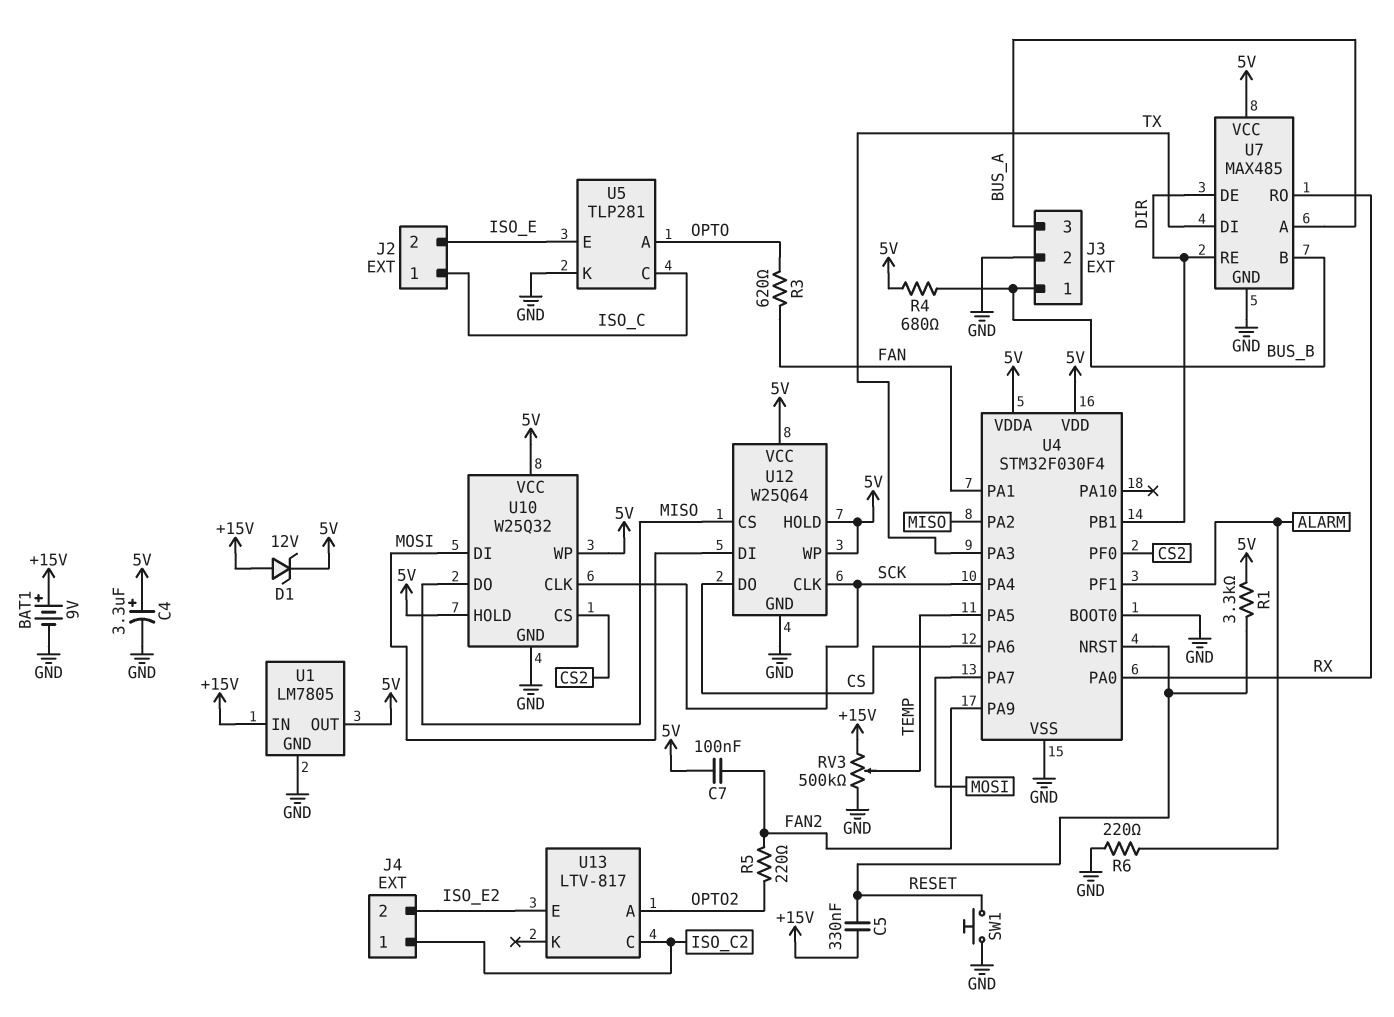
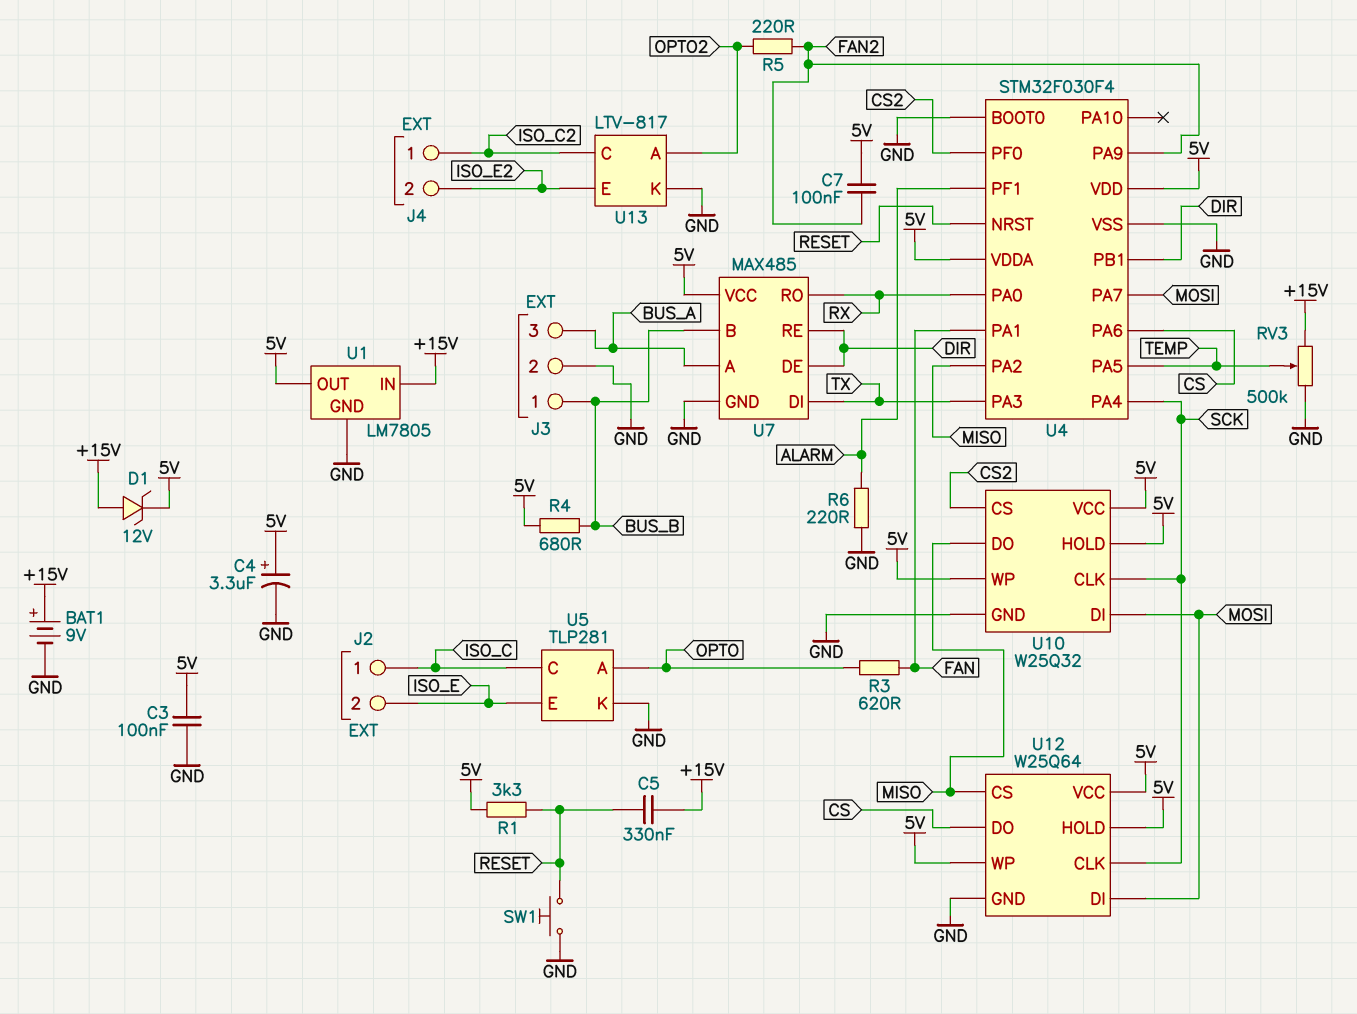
C3: none -> 100nF (5V, GND)
U13 pin K: none -> GND

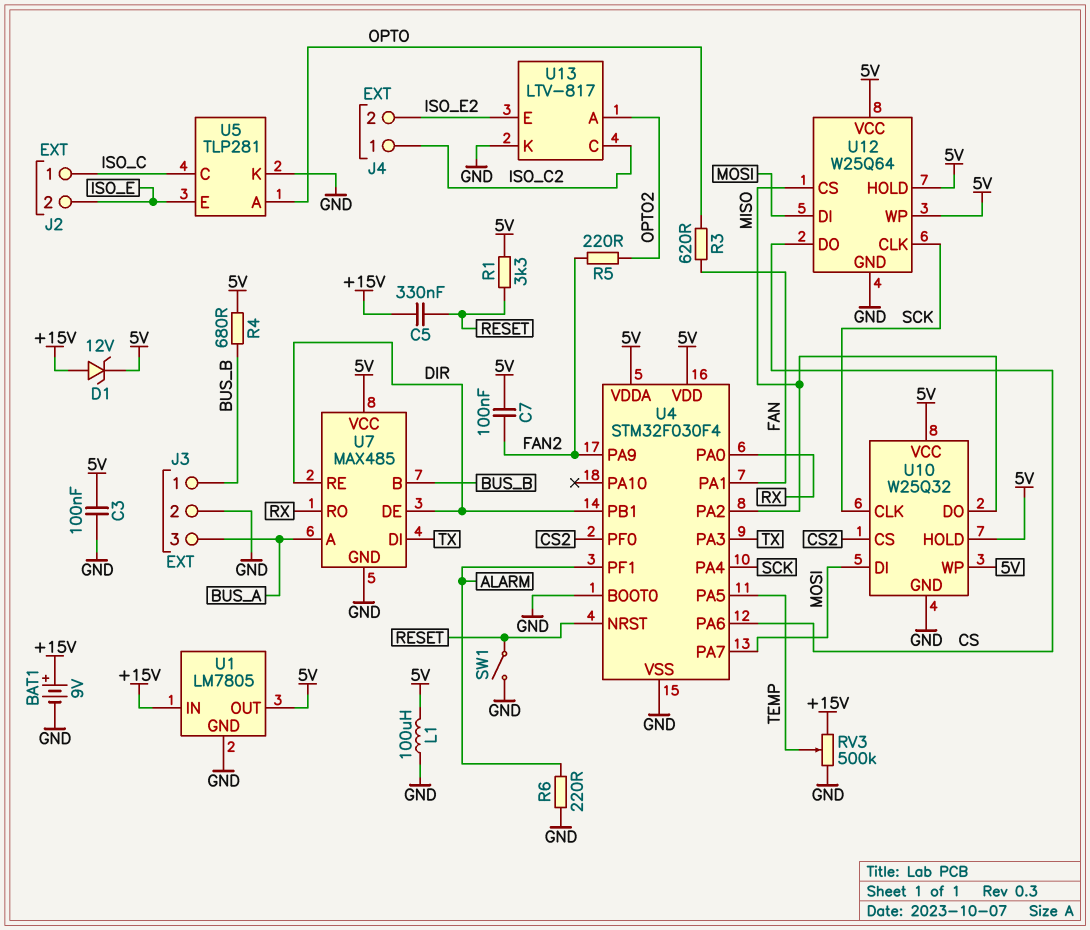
C4: 3.3uF (plus 5V, minus GND) -> none
L1: none -> 100uH (5V, GND)
SW1: button (GND, RESET) -> switch (GND, RESET)

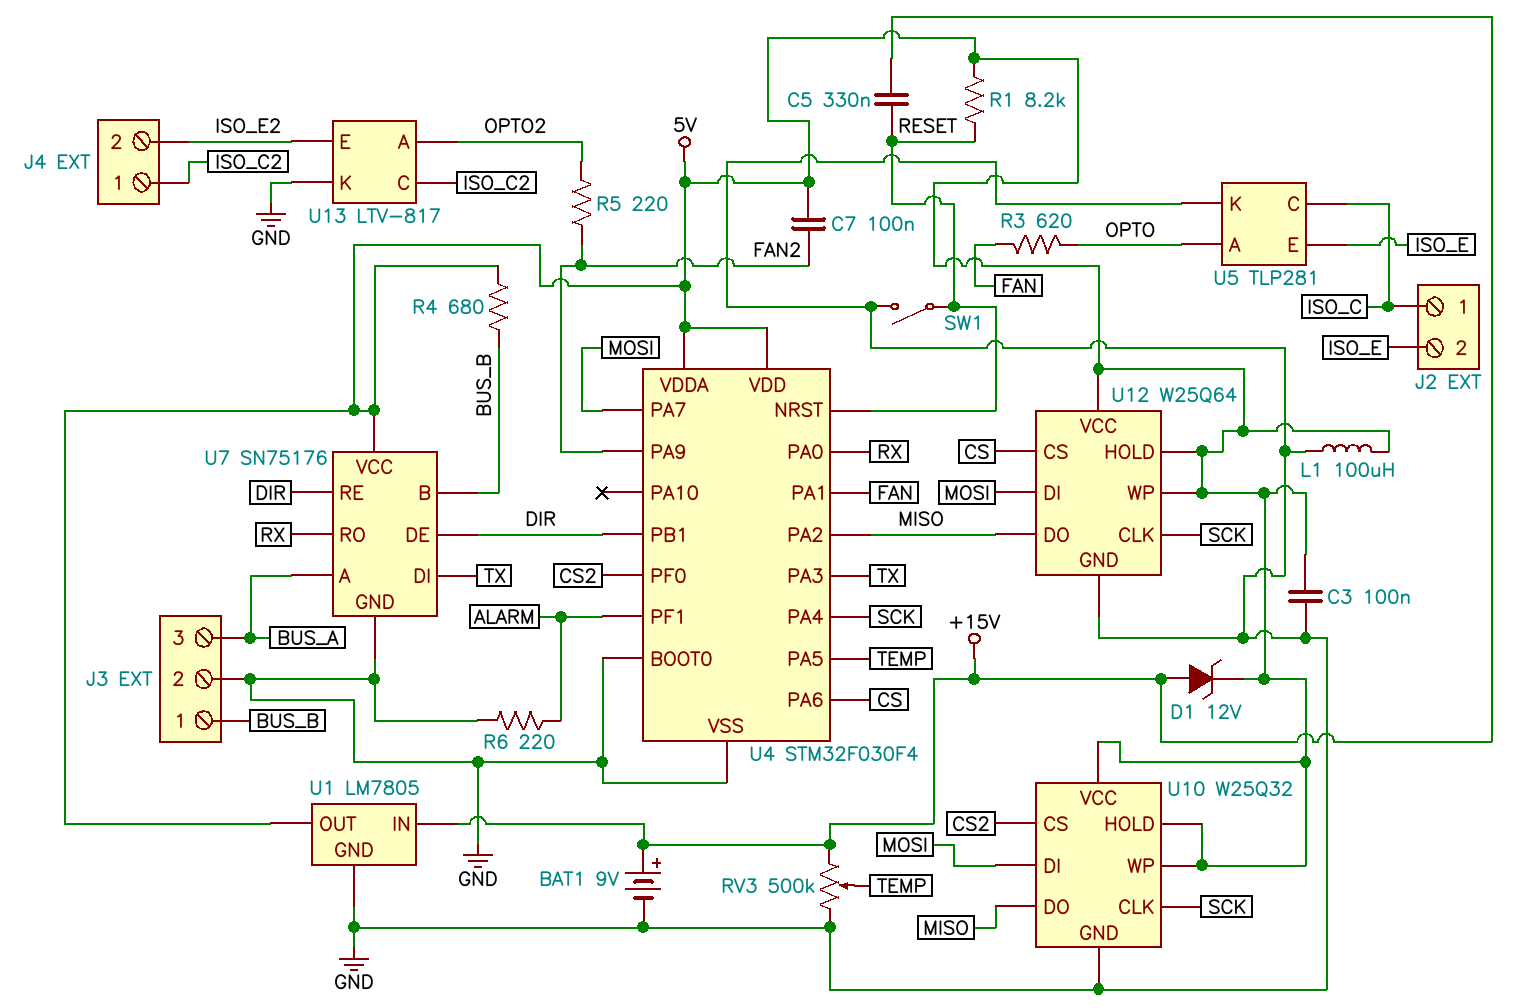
R1: 3.3k (5V, RESET) -> 8.2k (5V, RESET)
U7: MAX485 -> SN75176
U12 pin CS: MISO -> CS
U12 pin DO: CS -> MISO

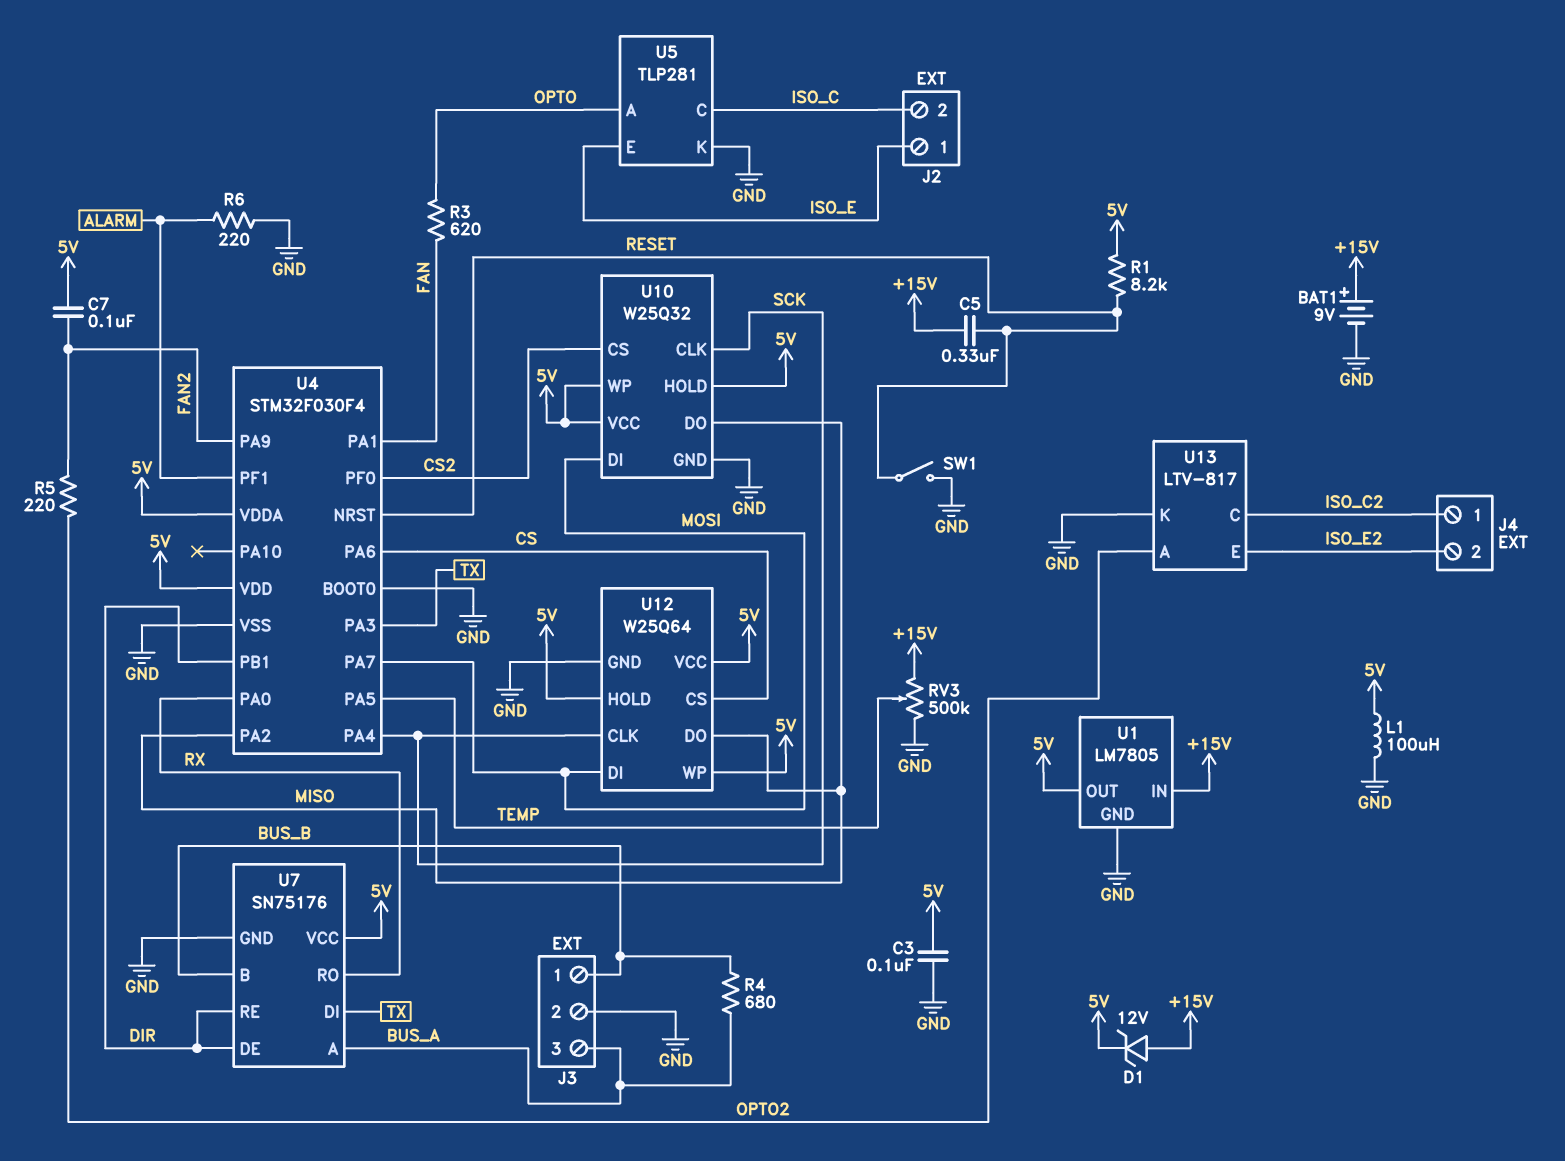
J2 pin 1: ISO_C -> ISO_E
J2 pin 2: ISO_E -> ISO_C
R4: 680 (5V, BUS_B) -> 680 (BUS_A, BUS_B)

